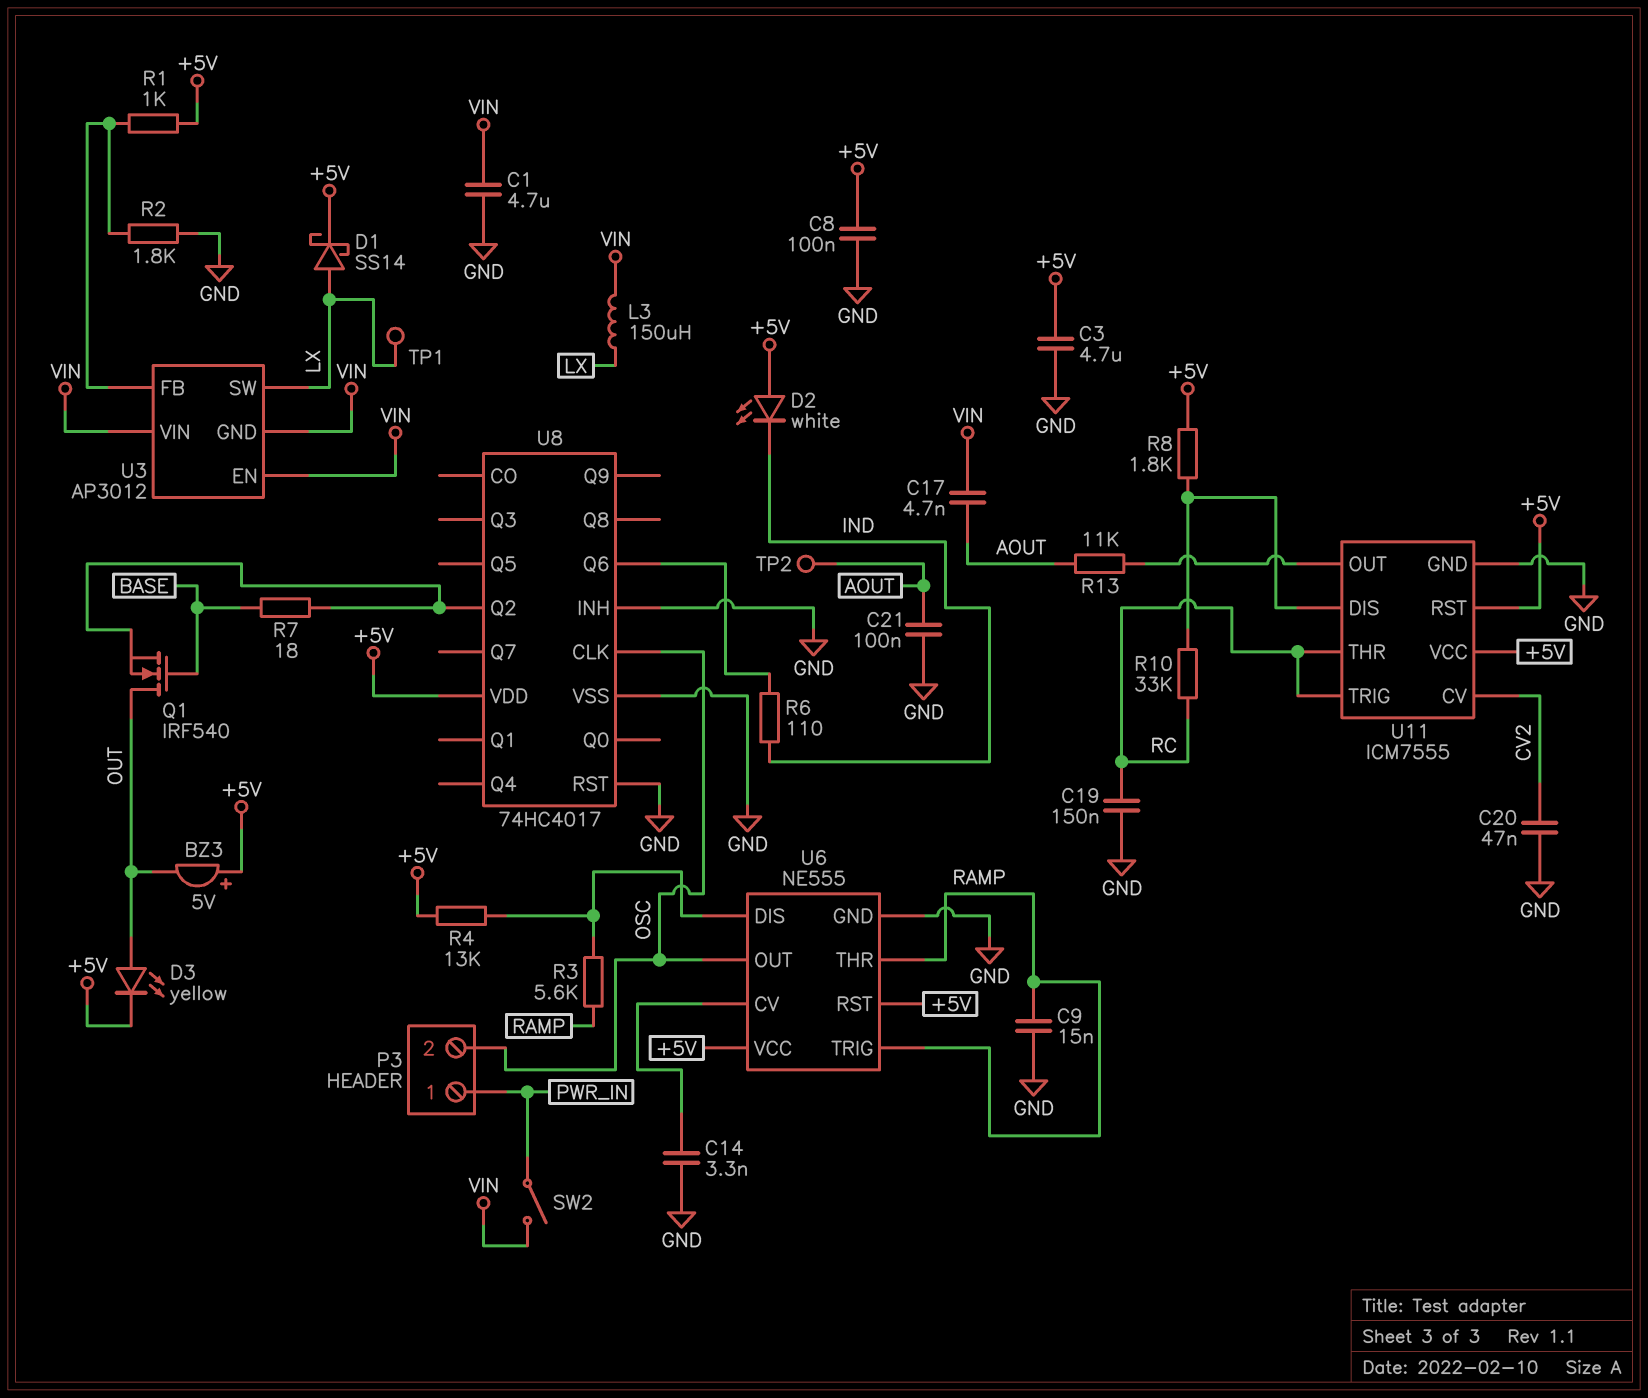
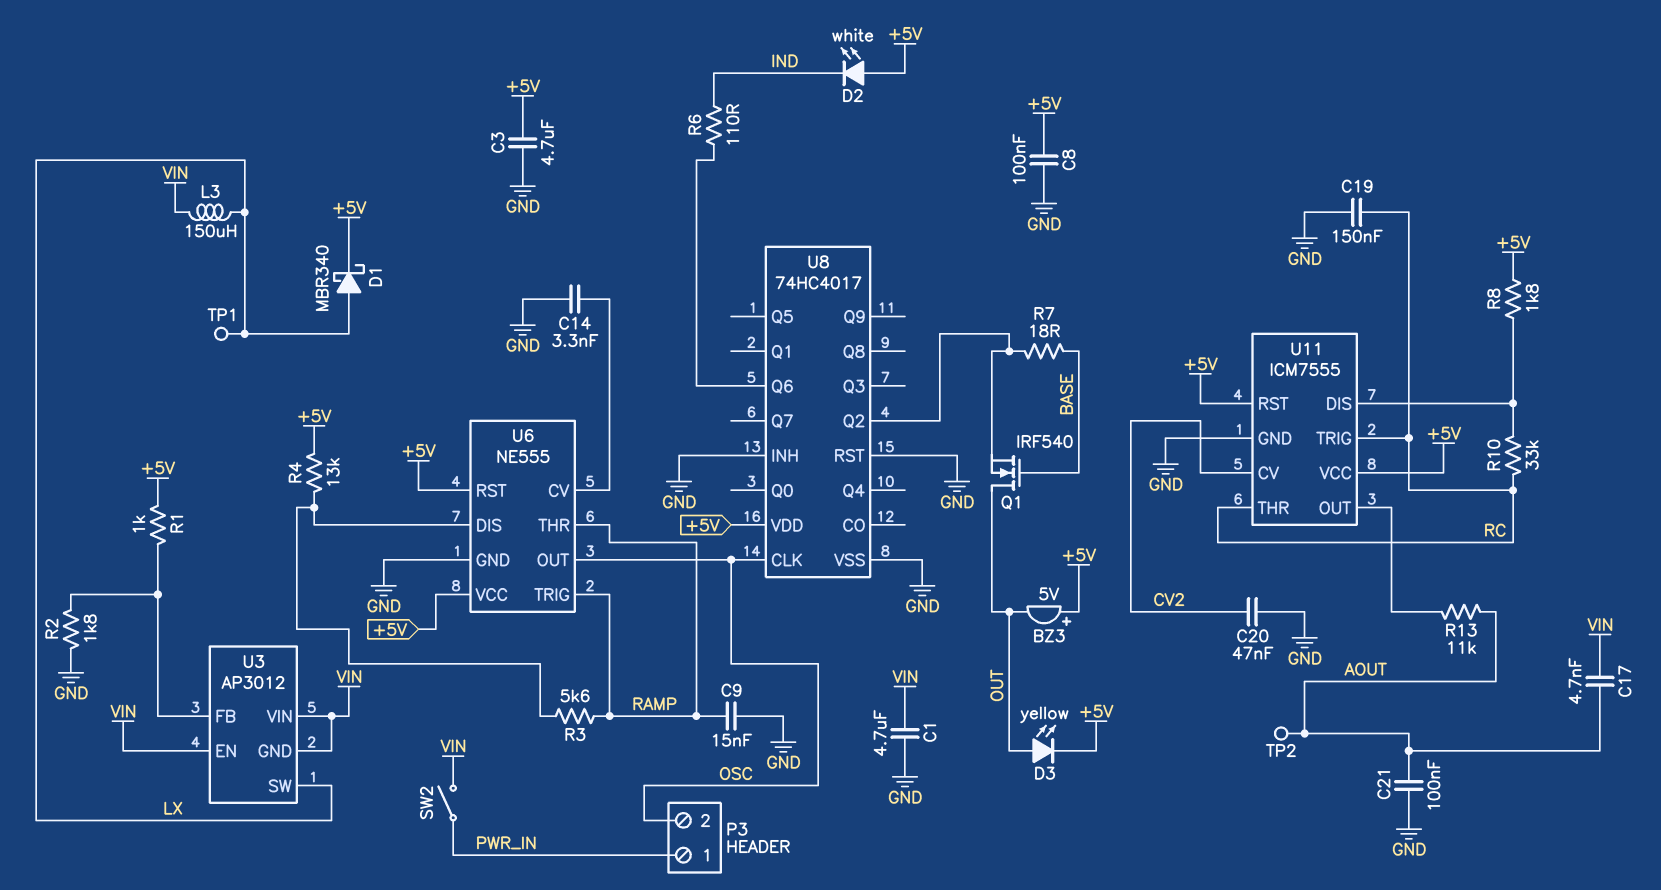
D1: schottky SS14 (A LX, K +5V) -> schottky MBR340 (A LX, K +5V)

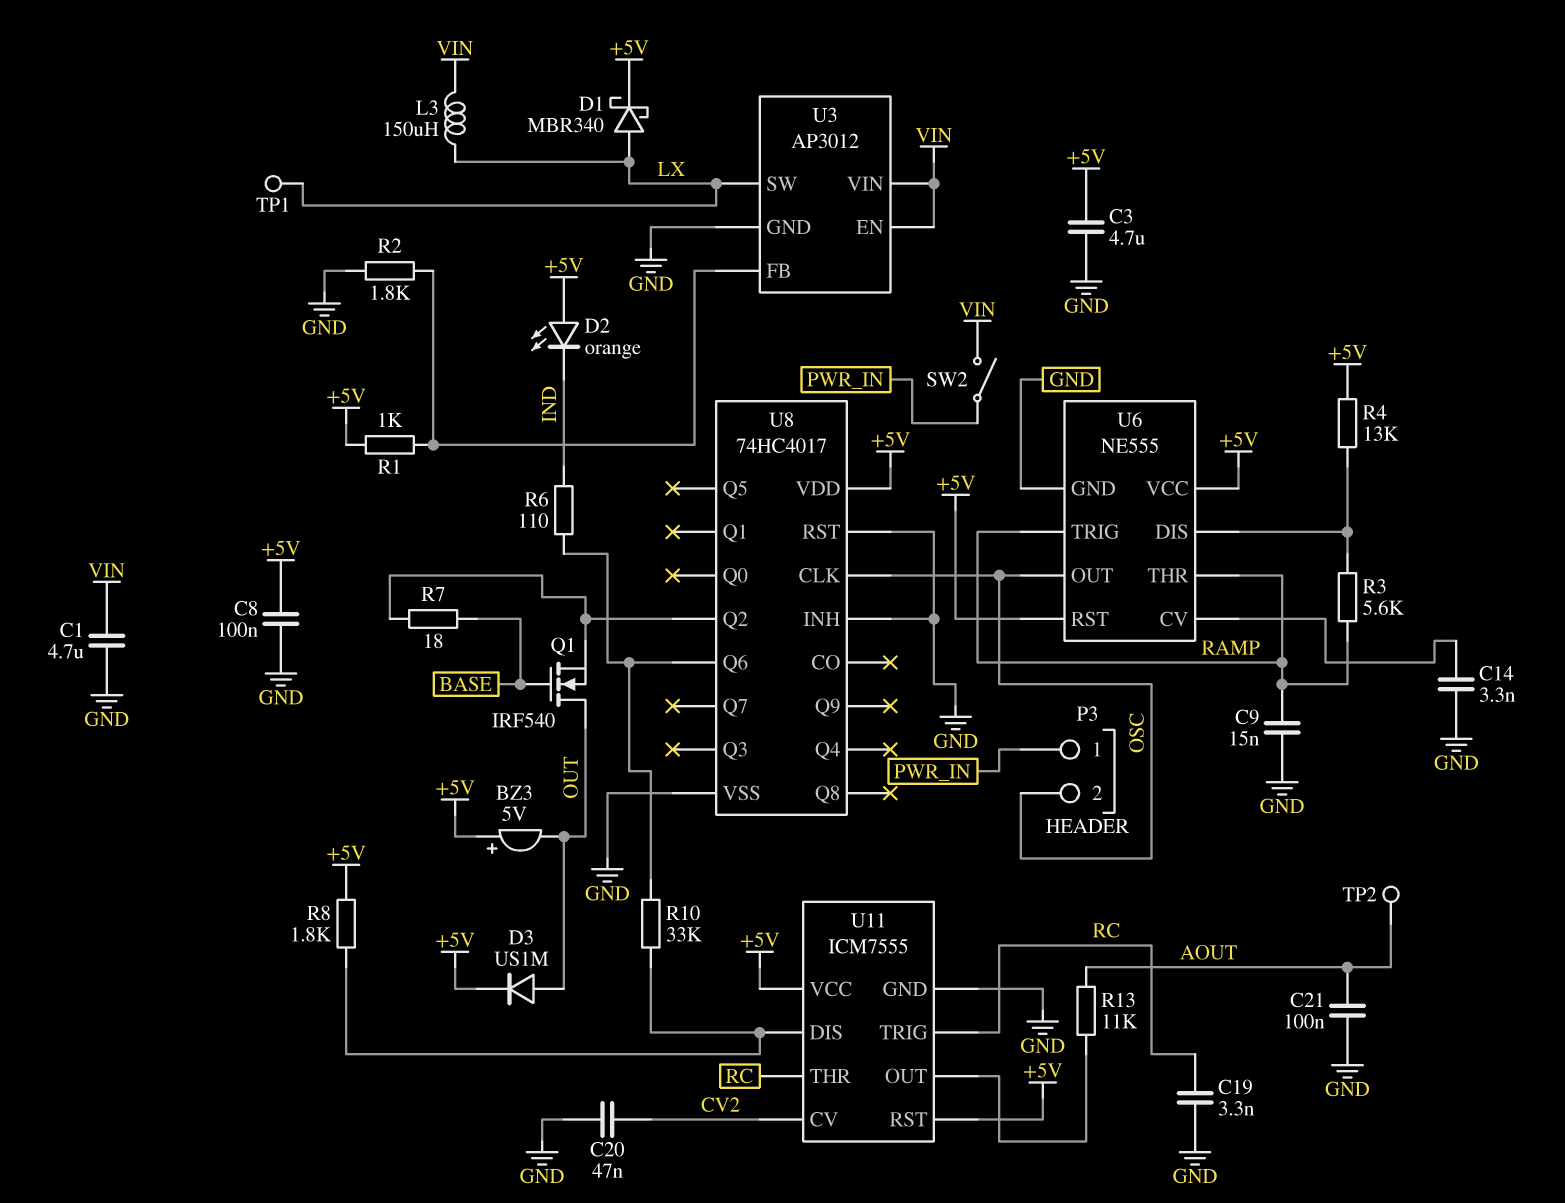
C17: 4.7nF (AOUT, VIN) -> none
C19: 150nF (GND, RC) -> 3.3nF (GND, RC)
D2: LED white (A +5V, K IND) -> LED orange (A +5V, K IND)
D3: LED yellow (A OUT, K +5V) -> diode US1M (A OUT, K +5V)
R10: 33k (RC, U11/DIS) -> 33k (U8/Q6, U11/DIS)
U3 pin GND: VIN -> GND

